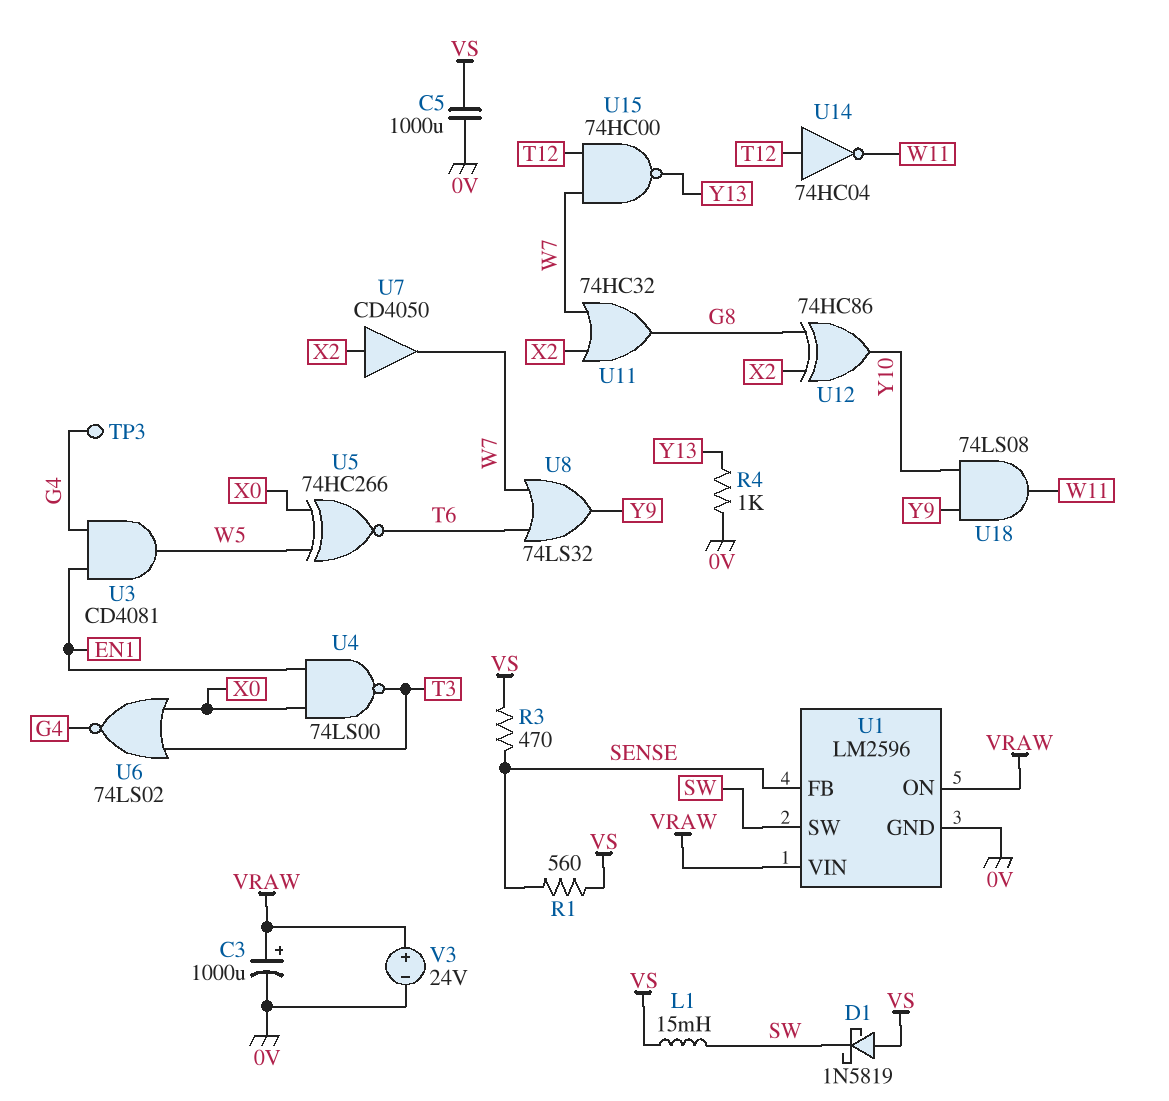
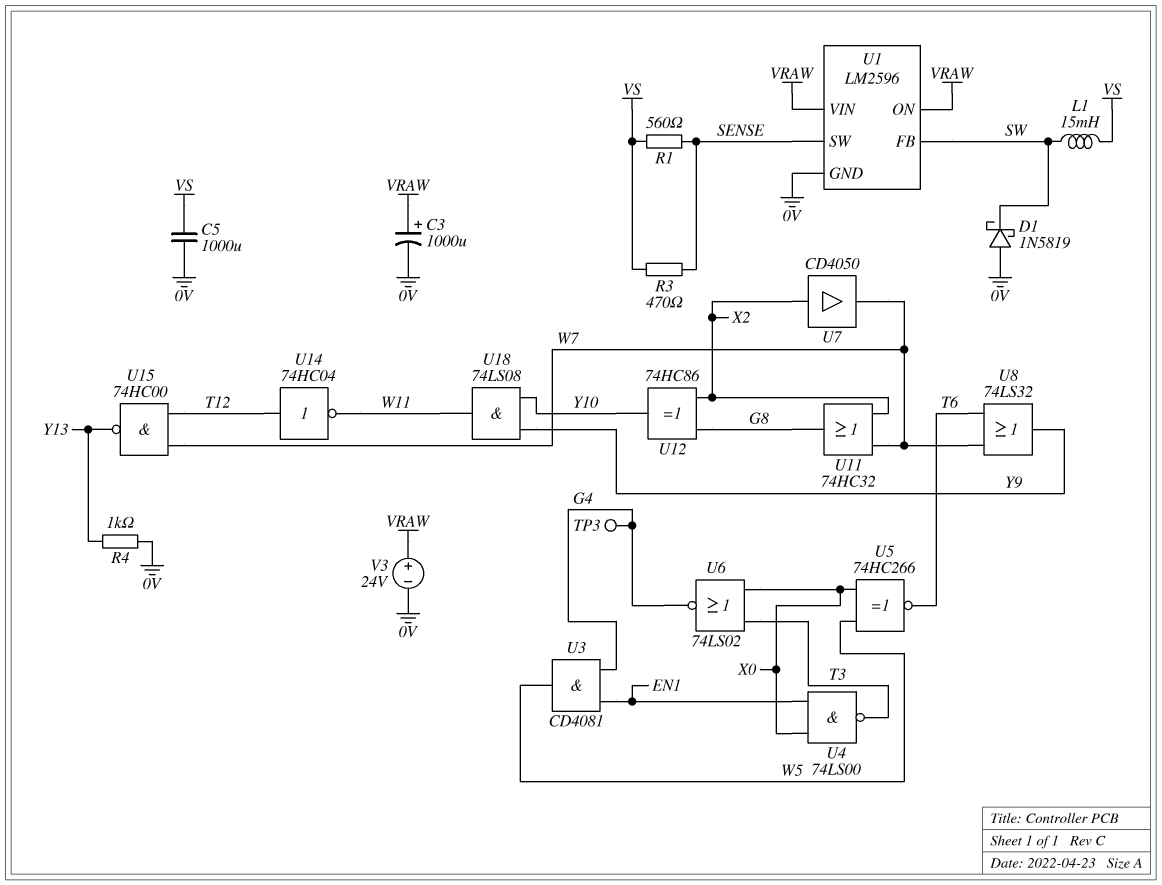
D1: schottky 1N5819 (A VS, K SW) -> schottky 1N5819 (A 0V, K SW)
U1 pin FB: SENSE -> SW
U1 pin SW: SW -> SENSE

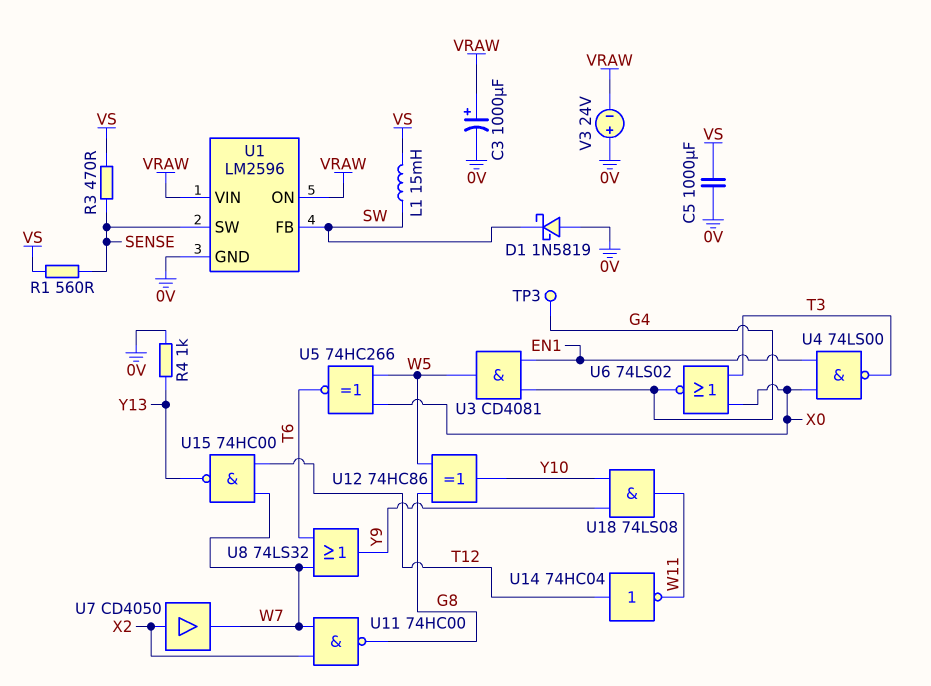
U11: OR 74HC32 (in W7, in X2, out G8) -> NAND 74HC00 (in W7, in X2, out G8)
U12: XOR 74HC86 (in G8, in X2, out Y10) -> XOR 74HC86 (in G8, in W5, out Y10)
V3: 24V (plus VRAW, minus 0V) -> 24V (plus 0V, minus VRAW)

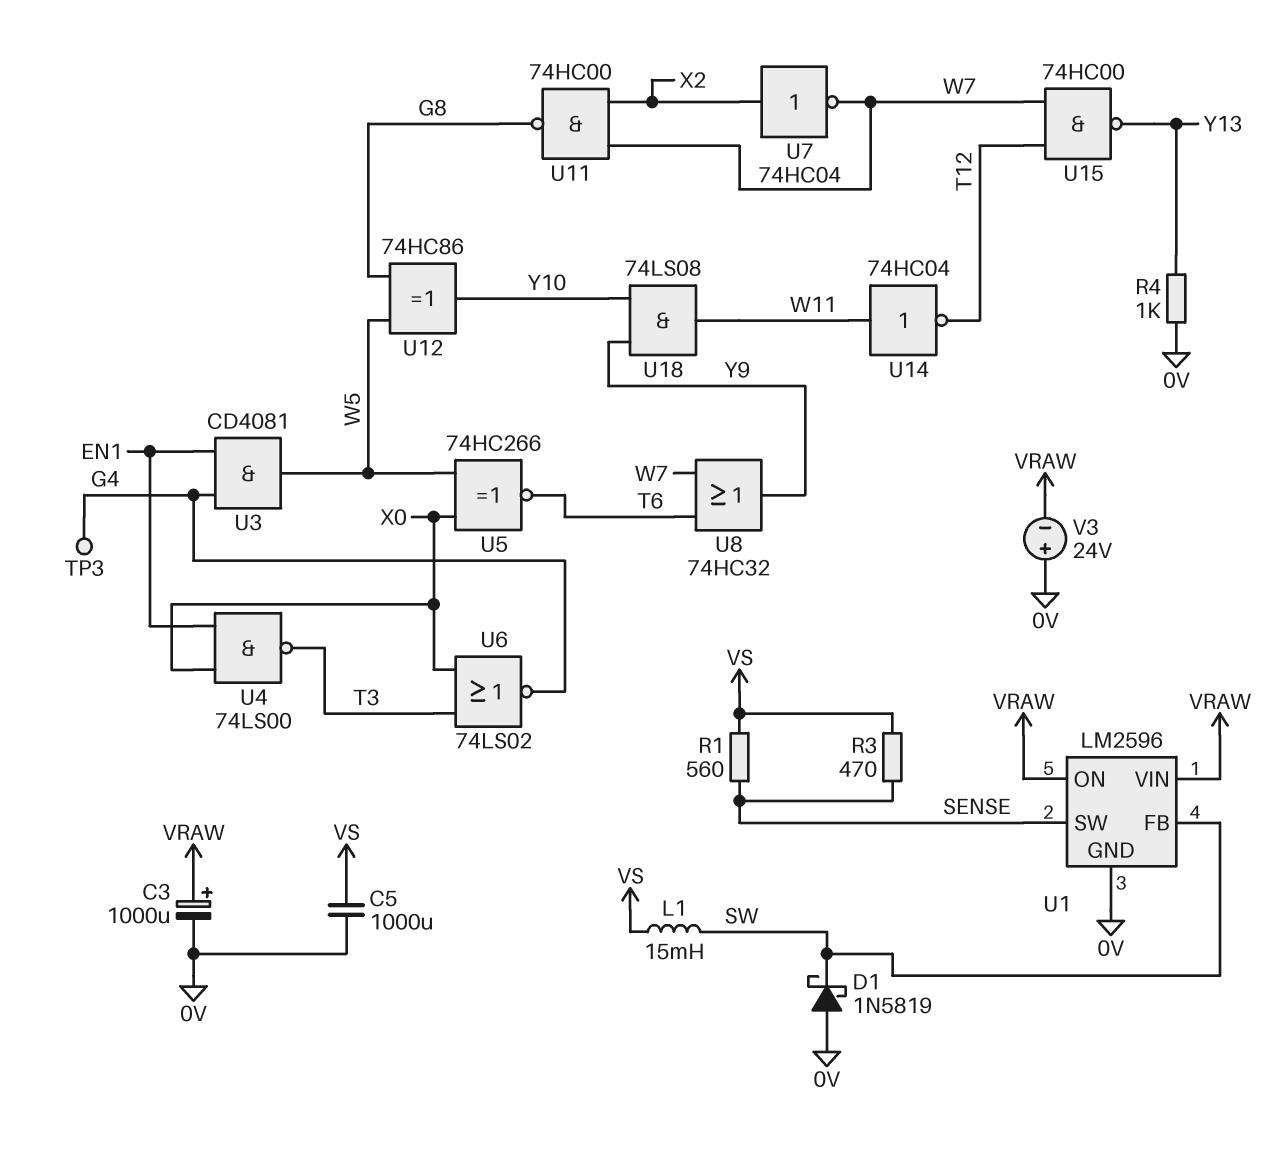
U7: buffer CD4050 (in X2, out W7) -> NOT 74HC04 (in X2, out W7)
U8: OR 74LS32 (in T6, in W7, out Y9) -> OR 74HC32 (in T6, in W7, out Y9)
U14: NOT 74HC04 (in T12, out W11) -> NOT 74HC04 (in W11, out T12)

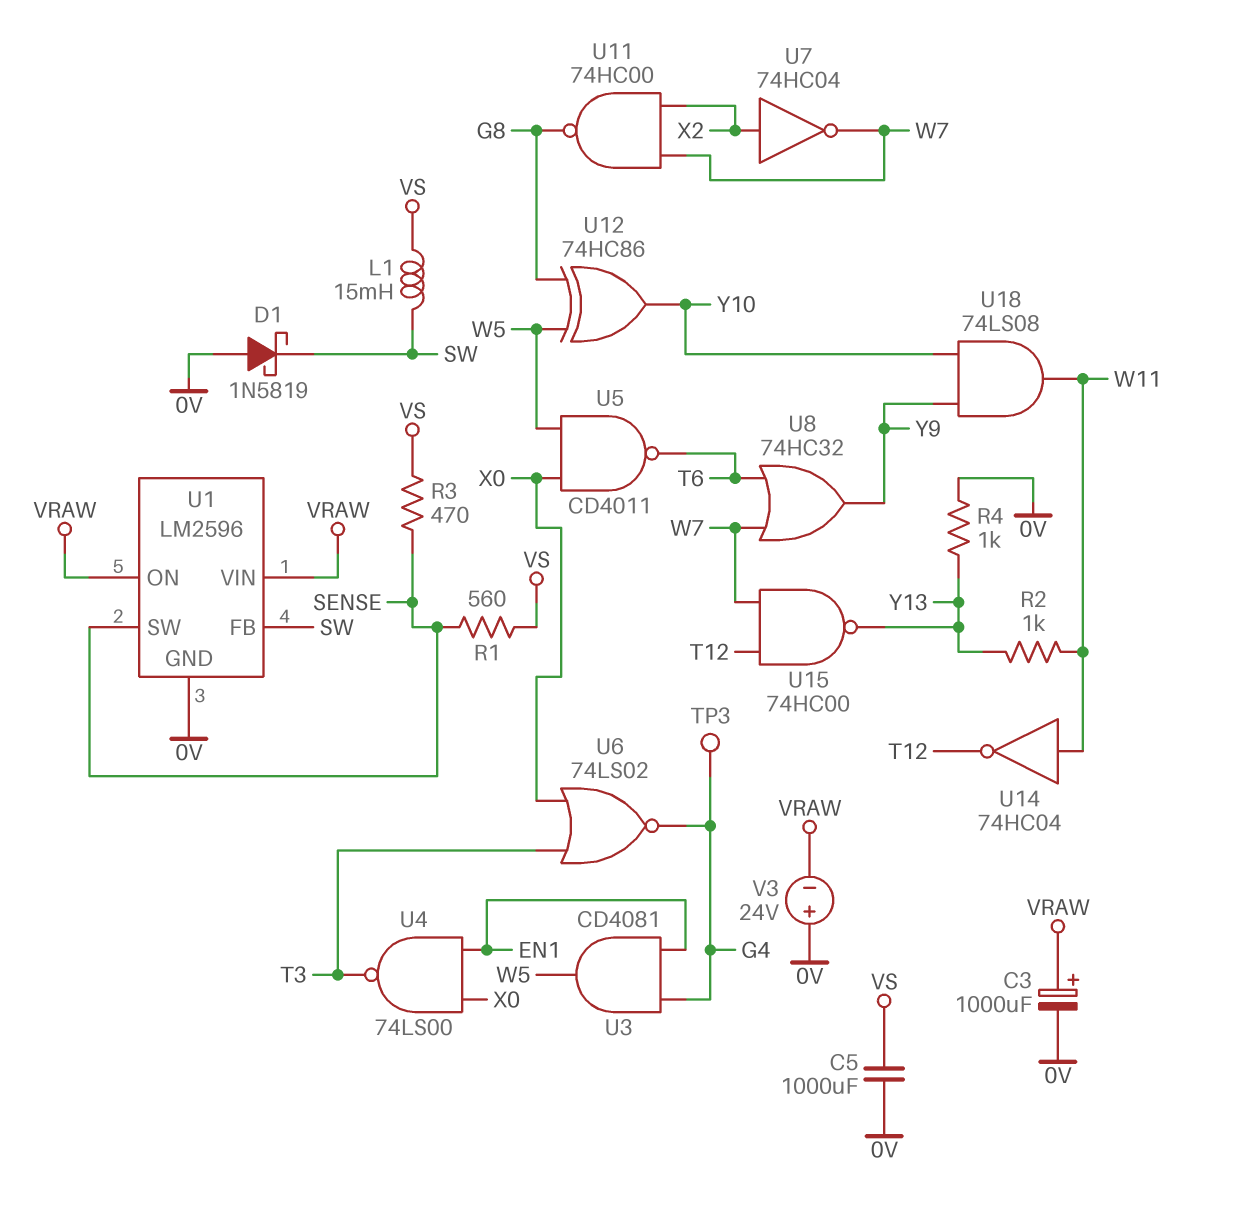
R2: none -> 1k (W11, Y13)
U5: XNOR 74HC266 (in W5, in X0, out T6) -> NAND CD4011 (in W5, in X0, out T6)

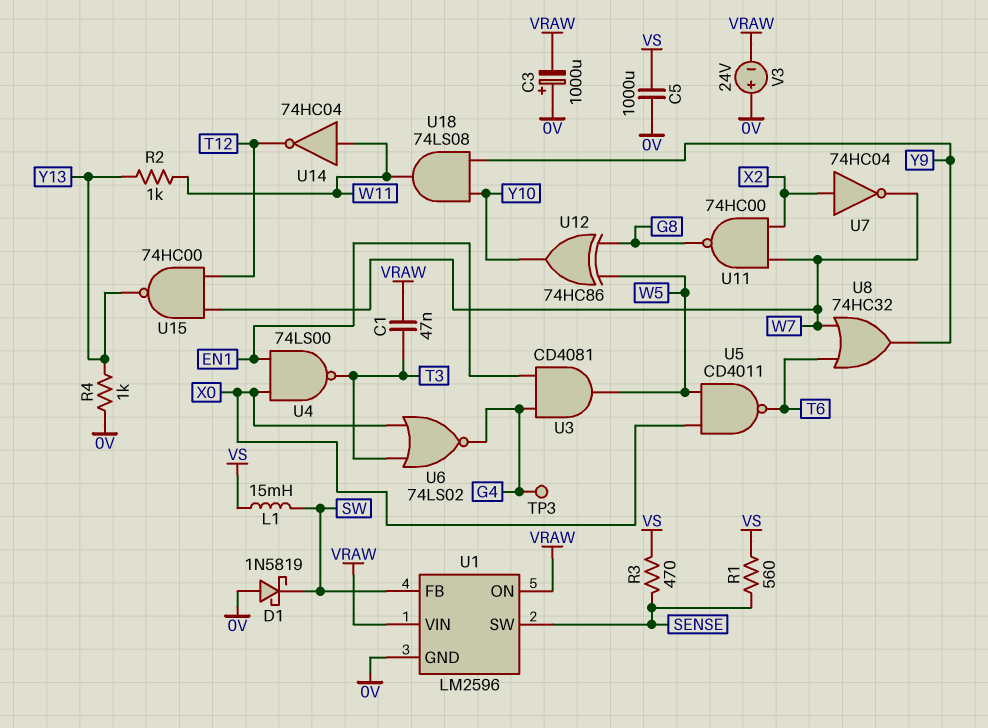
C1: none -> 47nF (T3, VRAW)
C3: 1000uF (plus VRAW, minus 0V) -> 1000uF (plus 0V, minus VRAW)

